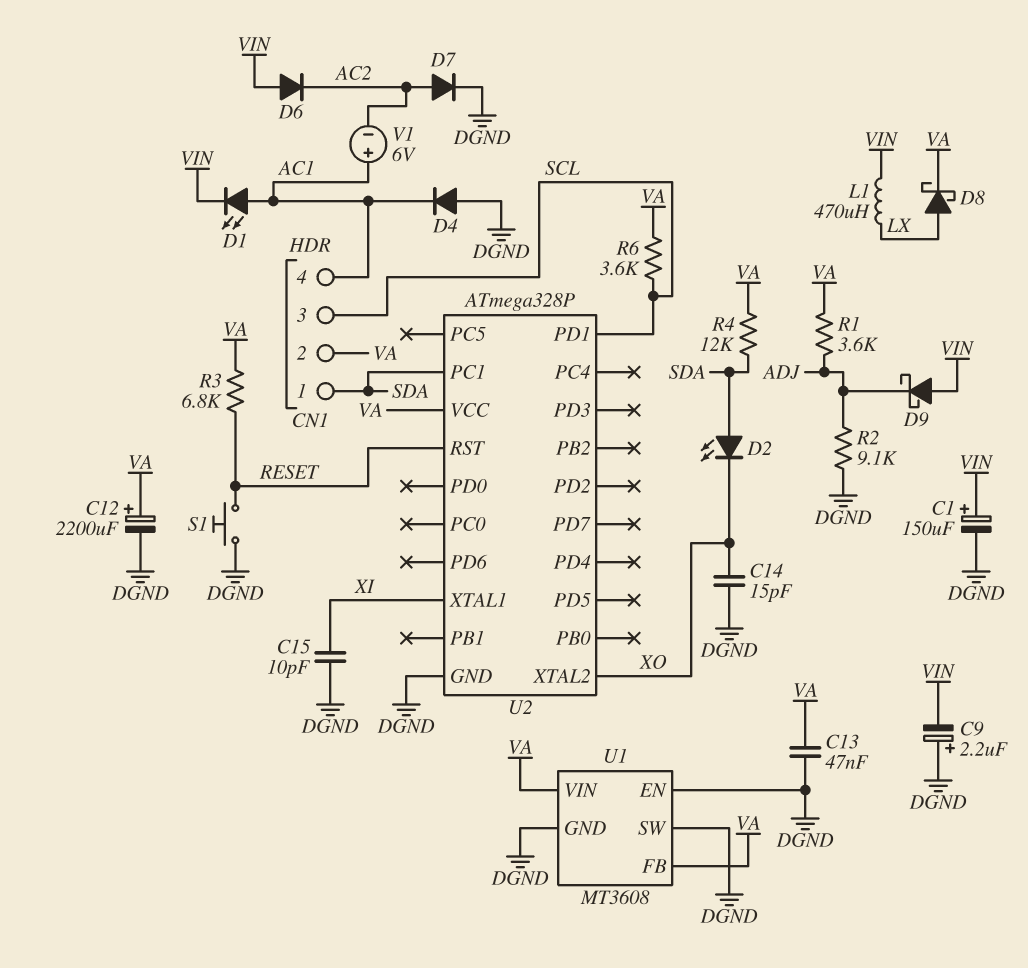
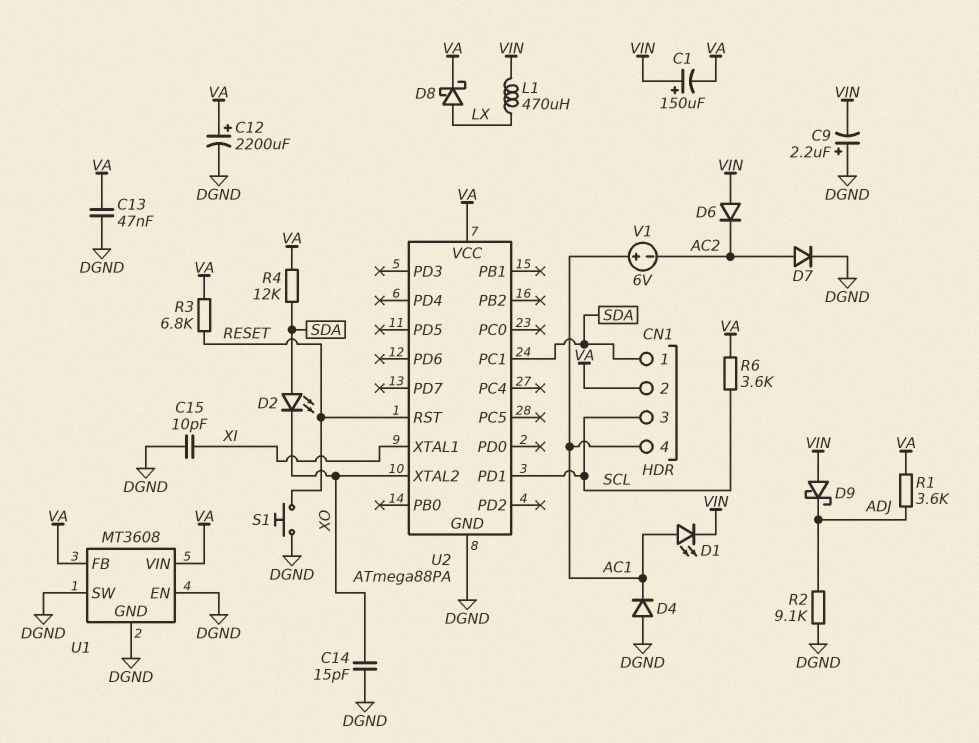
C1: 150uF (plus VIN, minus DGND) -> 150uF (plus VIN, minus VA)
U2: ATmega328P -> ATmega88PA

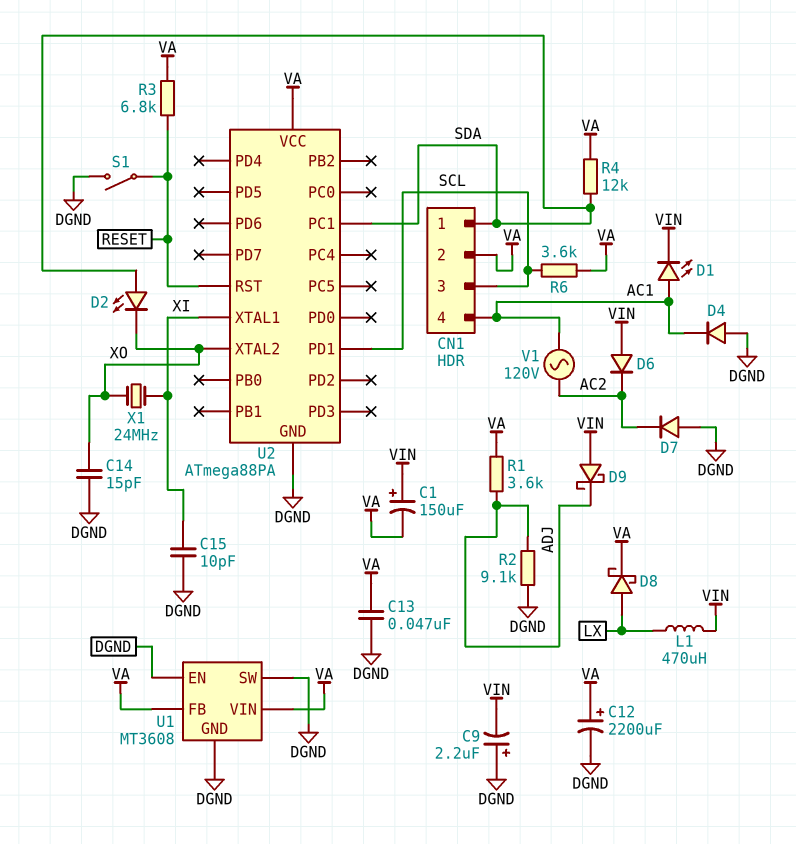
D7: diode (A AC2, K DGND) -> diode (A DGND, K AC2)
S1: button (DGND, RESET) -> switch (DGND, RESET)
V1: 6V (plus AC1, minus AC2) -> AC 120V (AC1, AC2)
X1: none -> 24MHz (XI, XO)

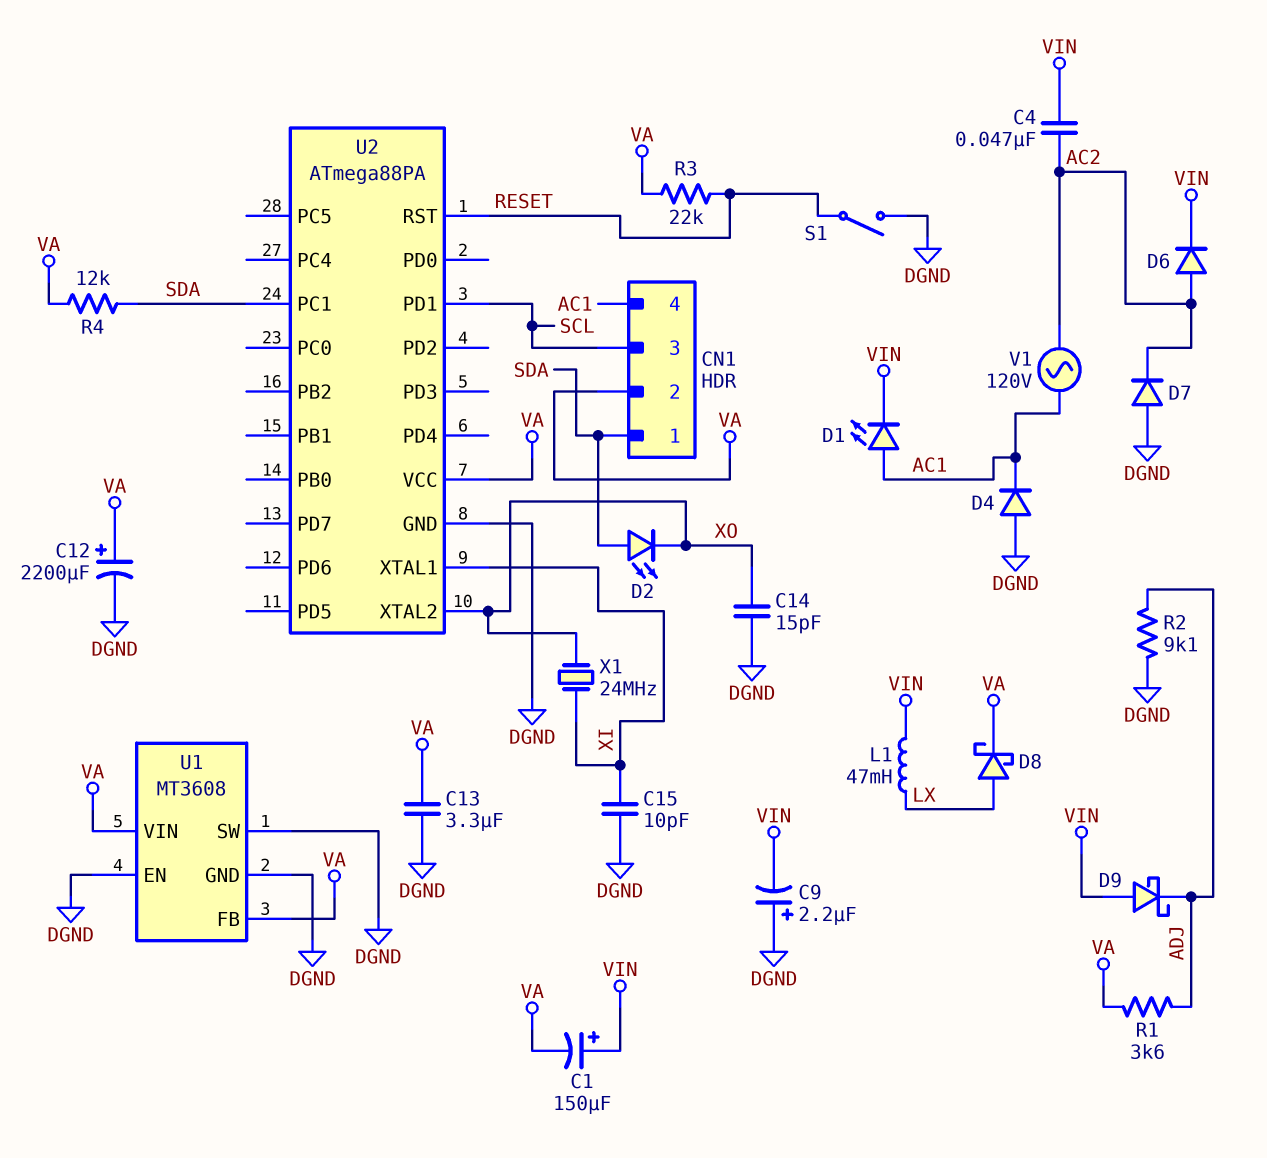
C4: none -> 47nF (AC2, VIN)
C13: 47nF (DGND, VA) -> 3.3uF (DGND, VA)
D6: diode (A VIN, K AC2) -> diode (A AC2, K VIN)
L1: 470uH (LX, VIN) -> 47mH (LX, VIN)
R3: 6.8k (RESET, VA) -> 22k (RESET, VA)
R6: 3.6k (SCL, VA) -> none

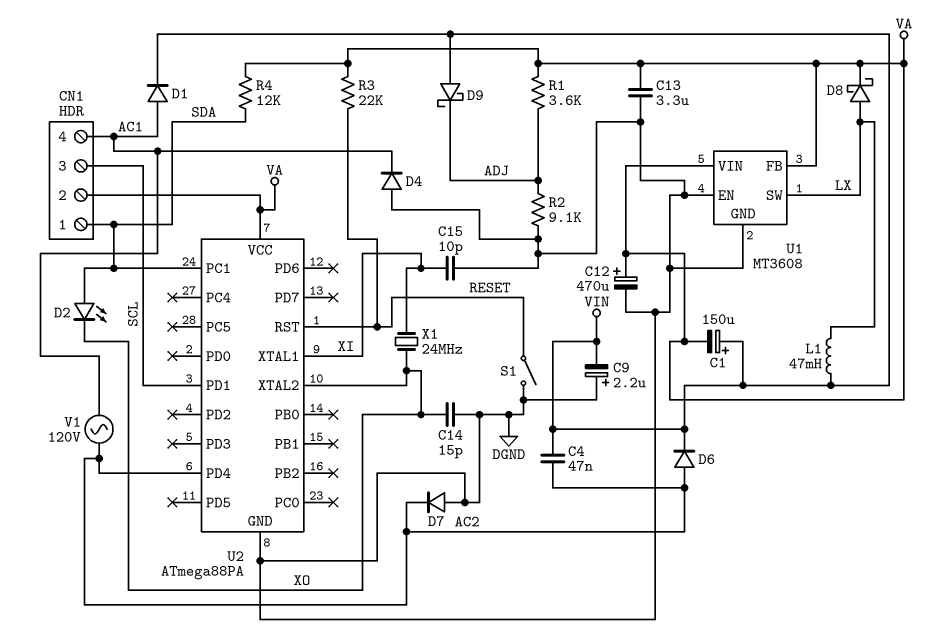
C12: 2200uF (plus VA, minus DGND) -> 470uF (plus VA, minus DGND)
D1: LED (A AC1, K VIN) -> diode (A AC1, K VIN)
U1 pin SW: DGND -> LX
U2 pin PD4: none -> AC2

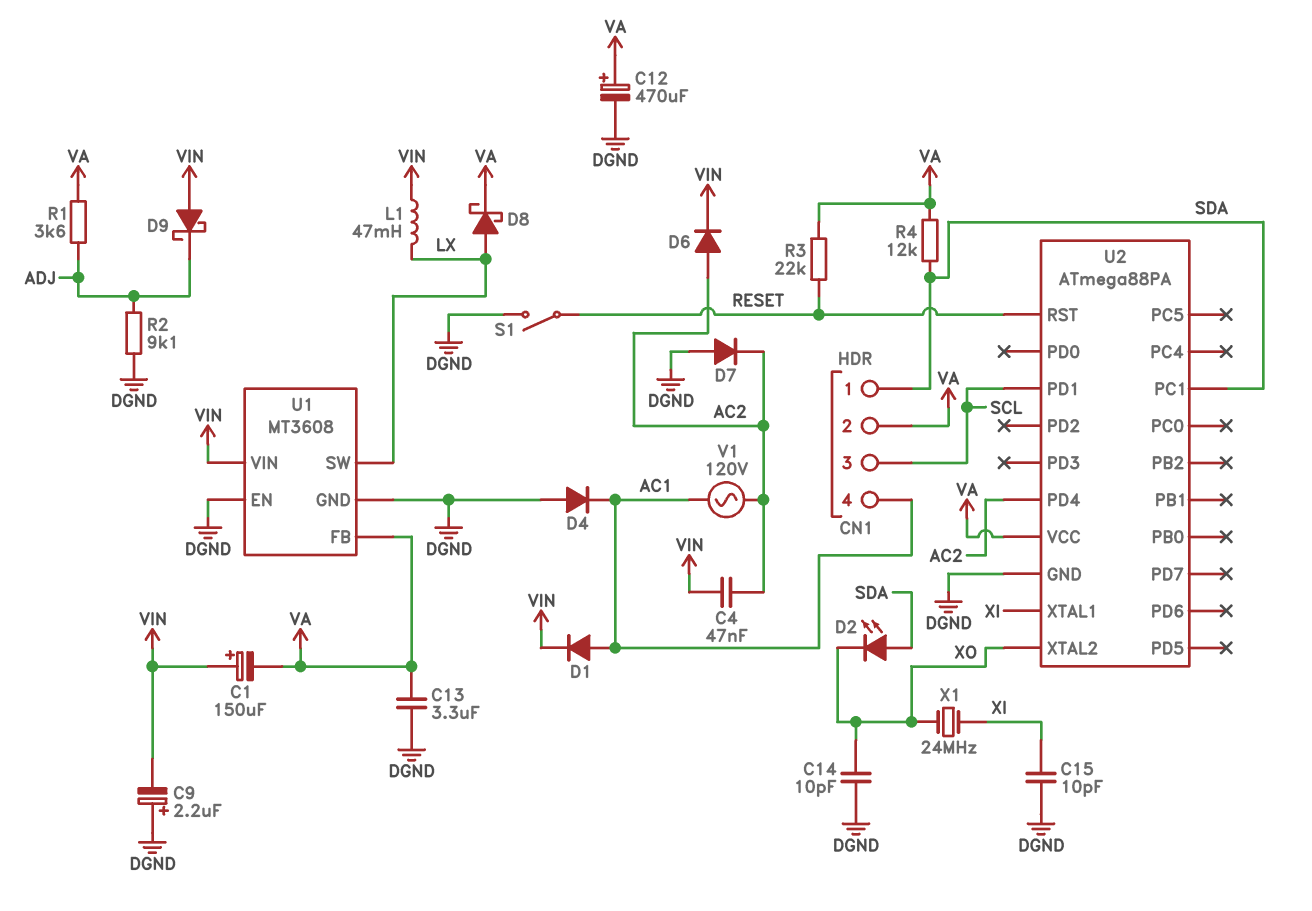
C14: 15pF (DGND, XO) -> 10pF (DGND, XO)
U1 pin VIN: VA -> VIN

